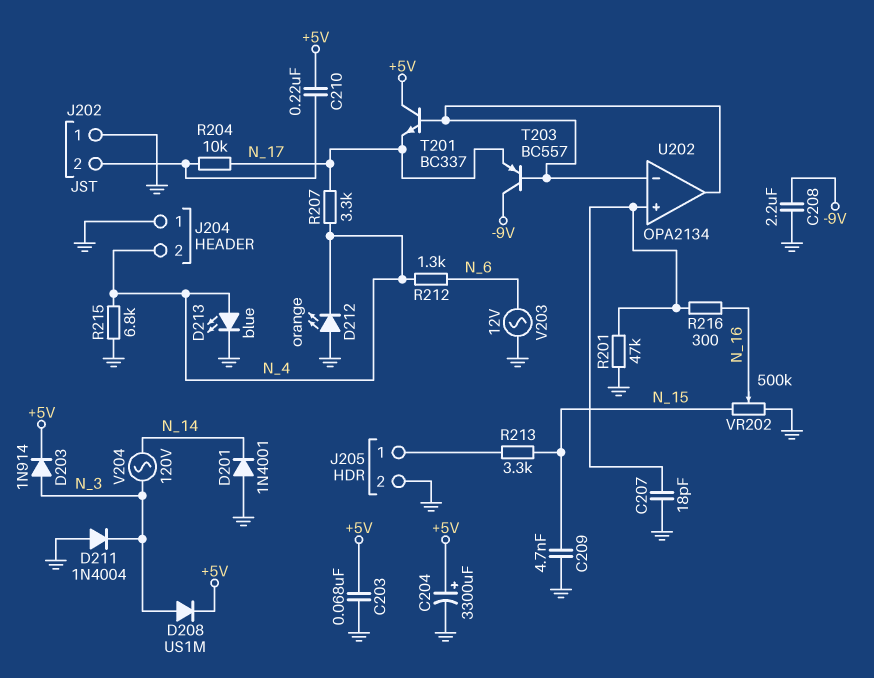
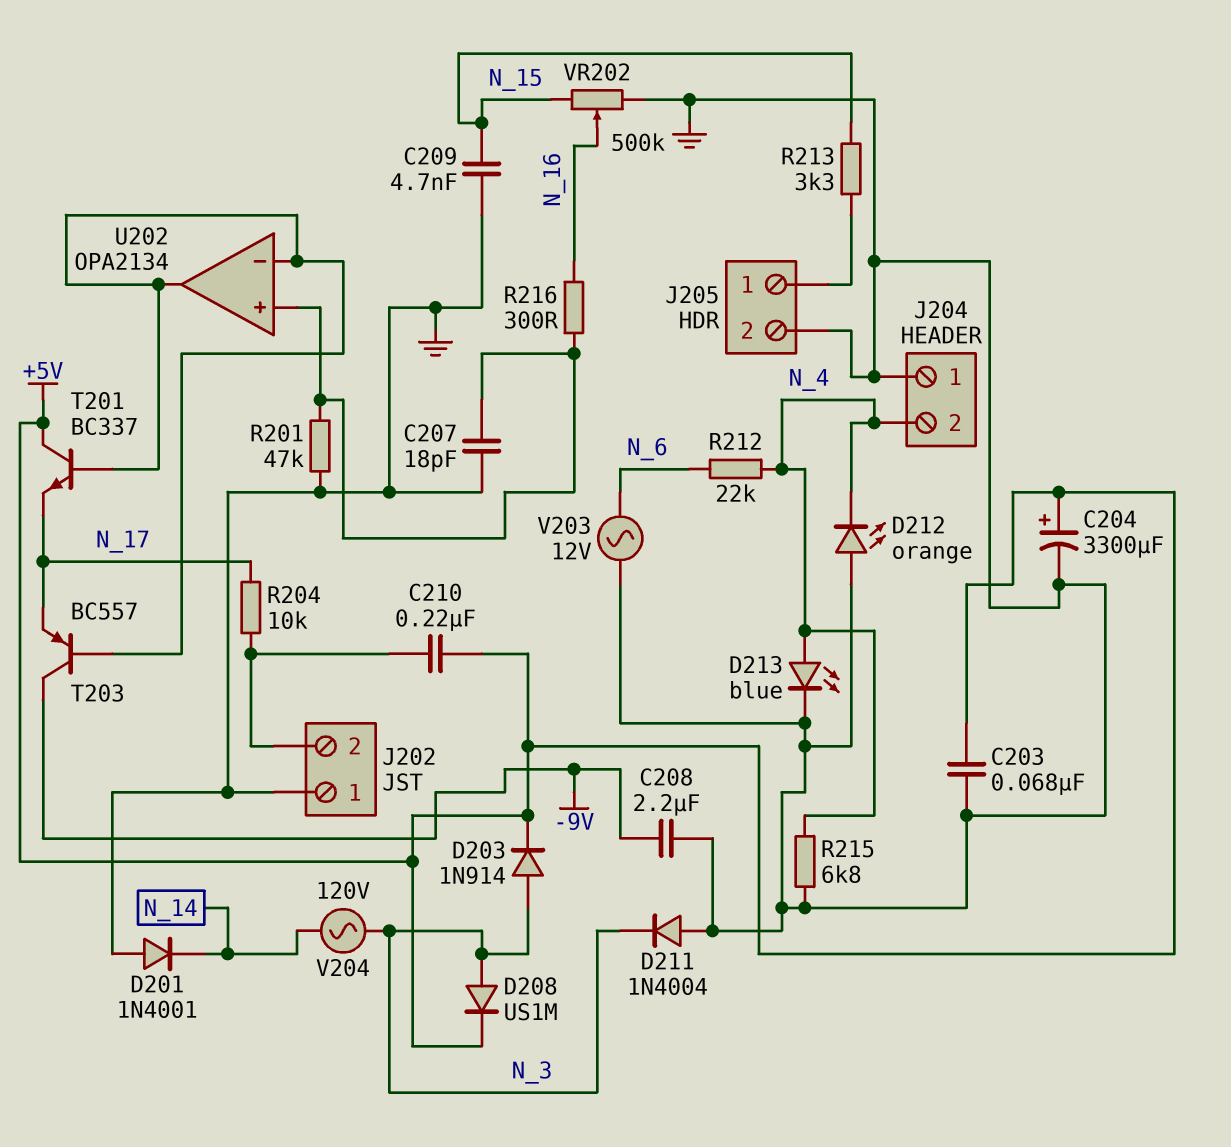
R207: 3.3k (N_4, N_17) -> none
R212: 1.3k (N_4, N_6) -> 22k (N_4, N_6)

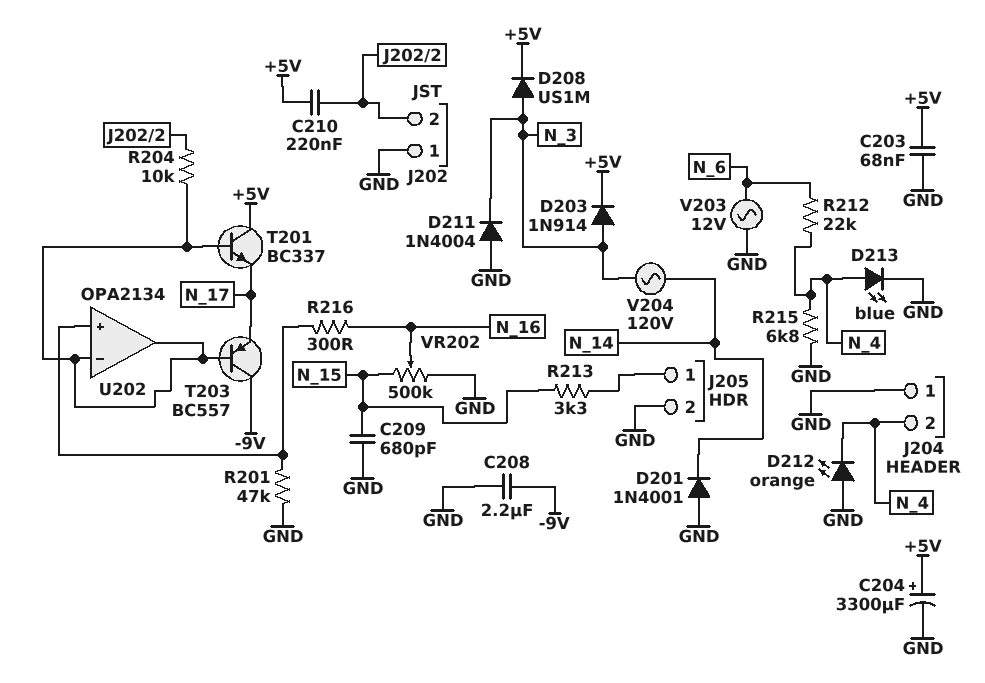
C207: 18pF (GND, U202/in+) -> none
C209: 4.7nF (GND, N_15) -> 680pF (GND, N_15)
R204: 10k (J202/2, N_17) -> 10k (J202/2, U202/in-)

